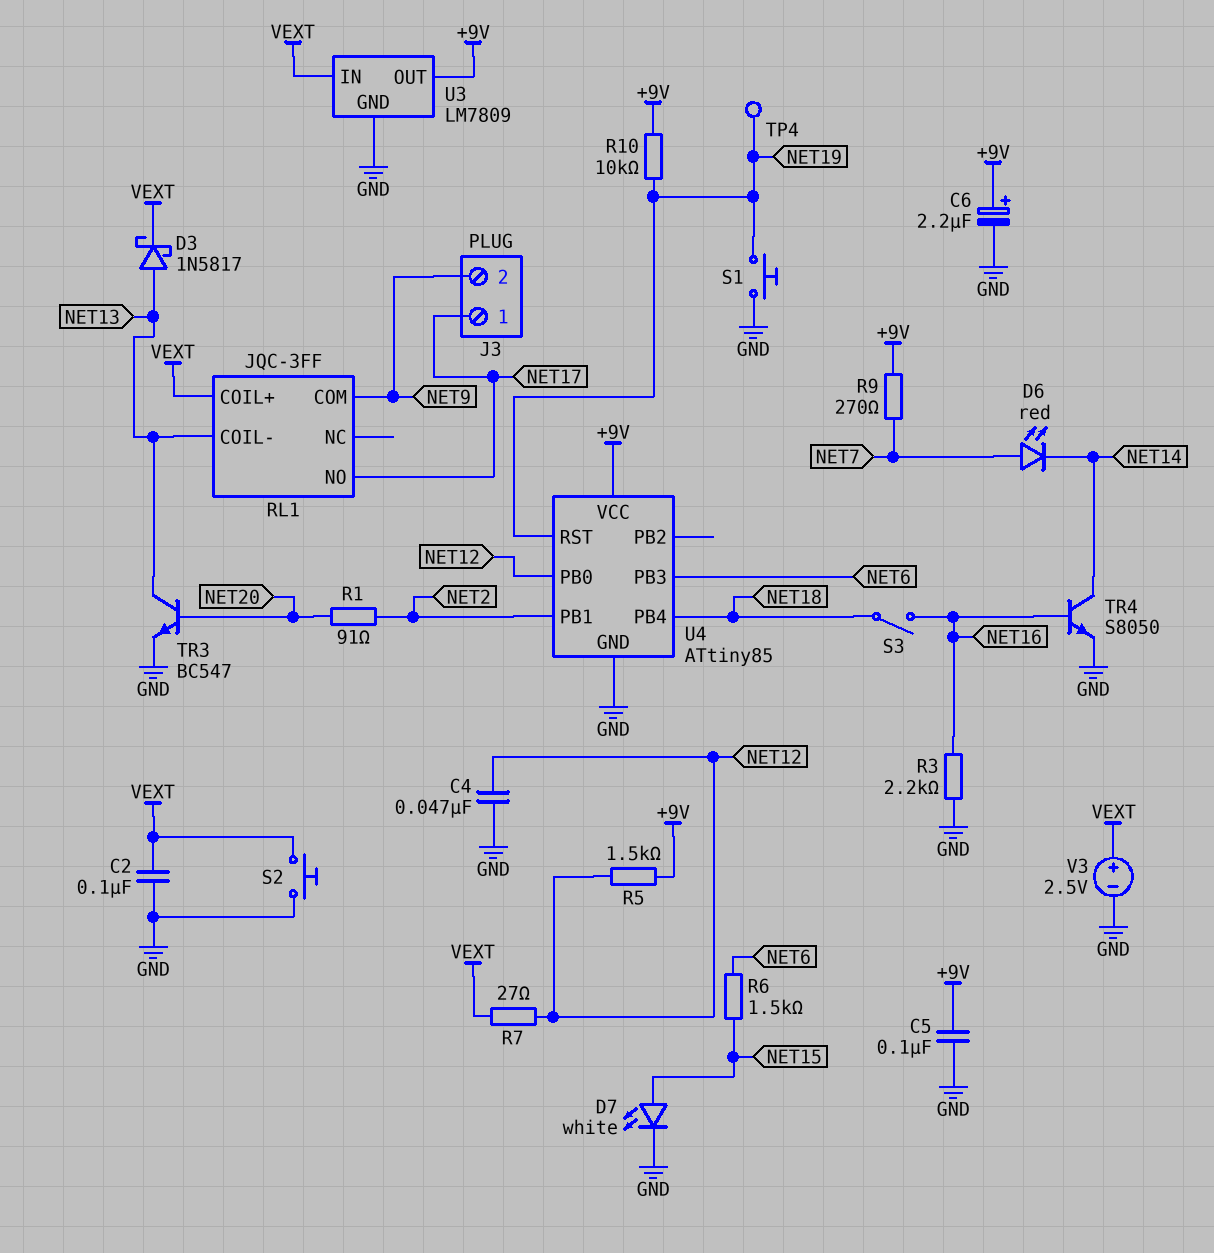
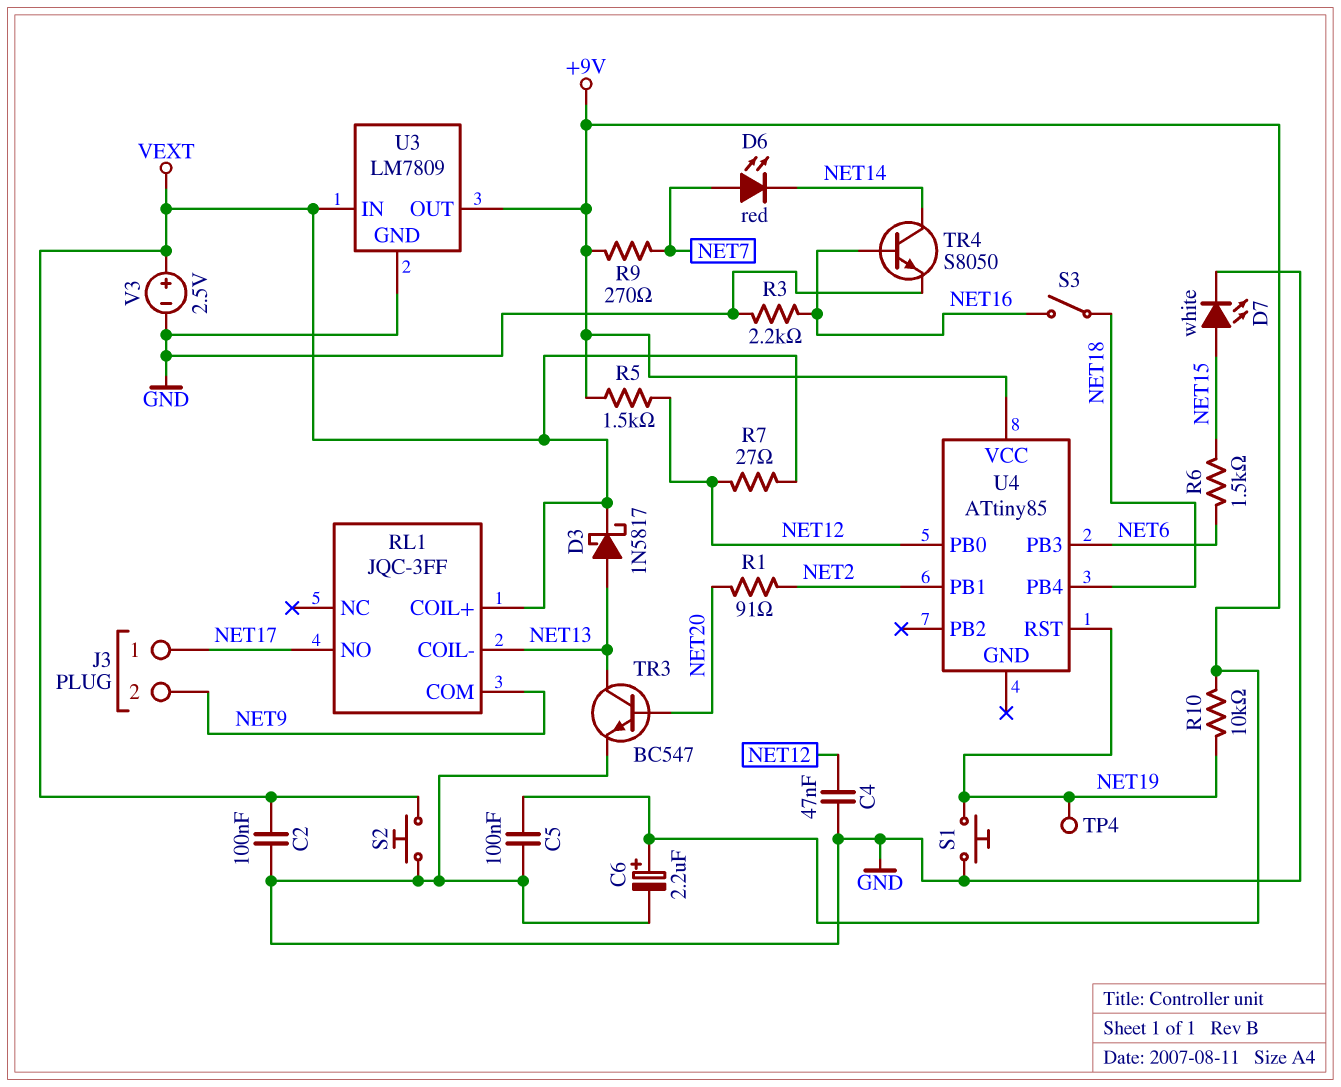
U4 pin GND: GND -> none

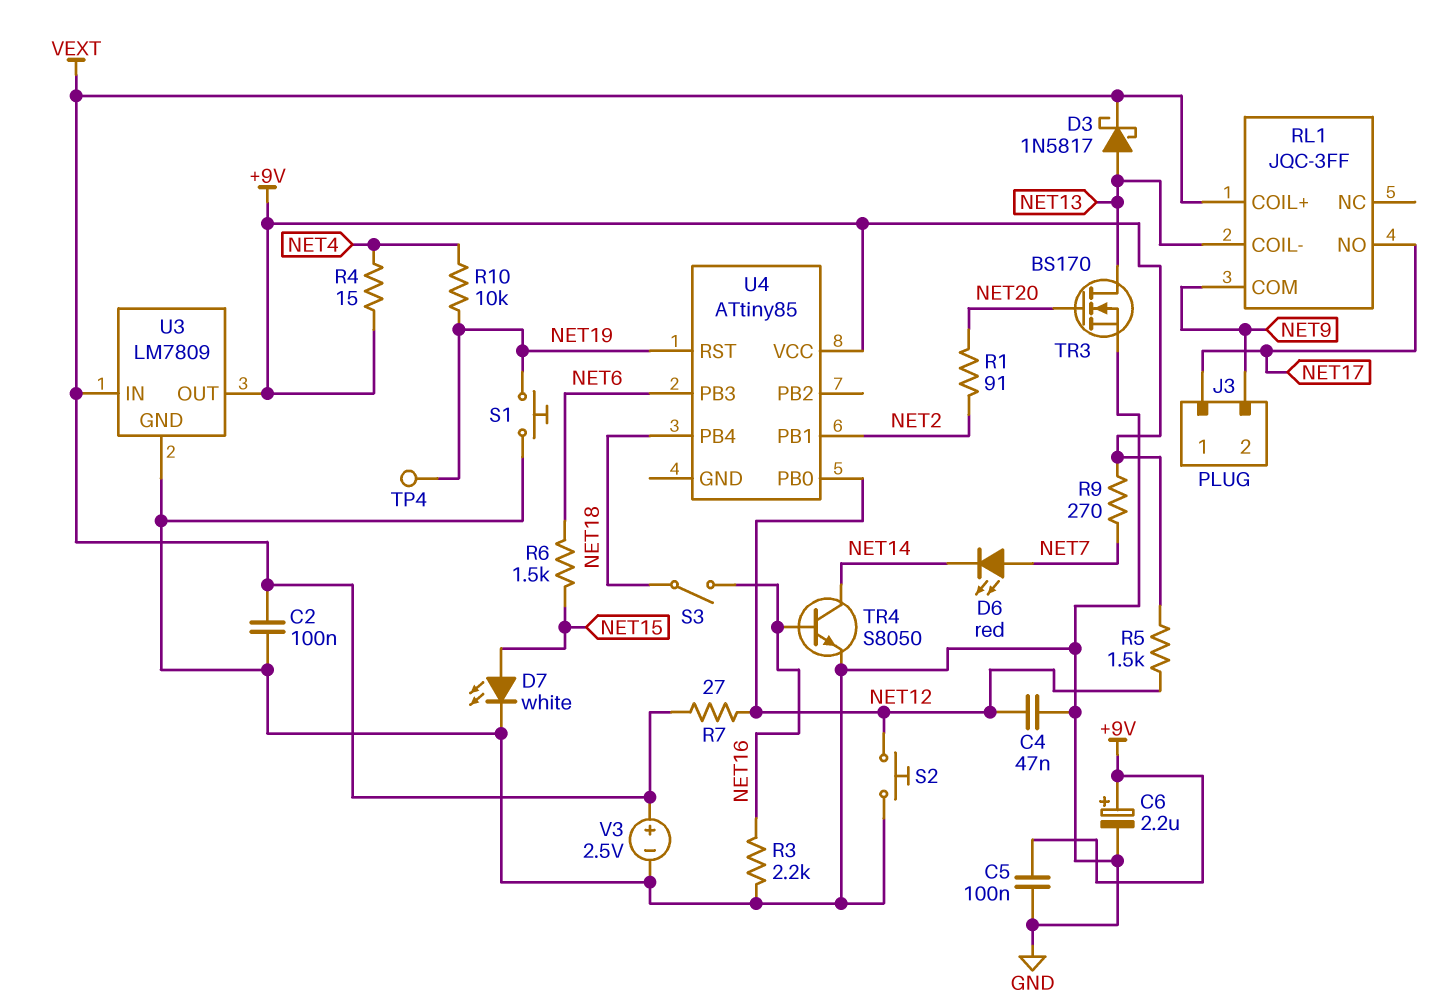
R4: none -> 15 (+9V, NET4)
R10: 10k (+9V, NET19) -> 10k (NET4, NET19)
S2: button (GND, VEXT) -> button (GND, NET12)
TR3: NPN BC547 (B NET20, C NET13, E GND) -> NMOS BS170 (G NET20, D NET13, S GND)

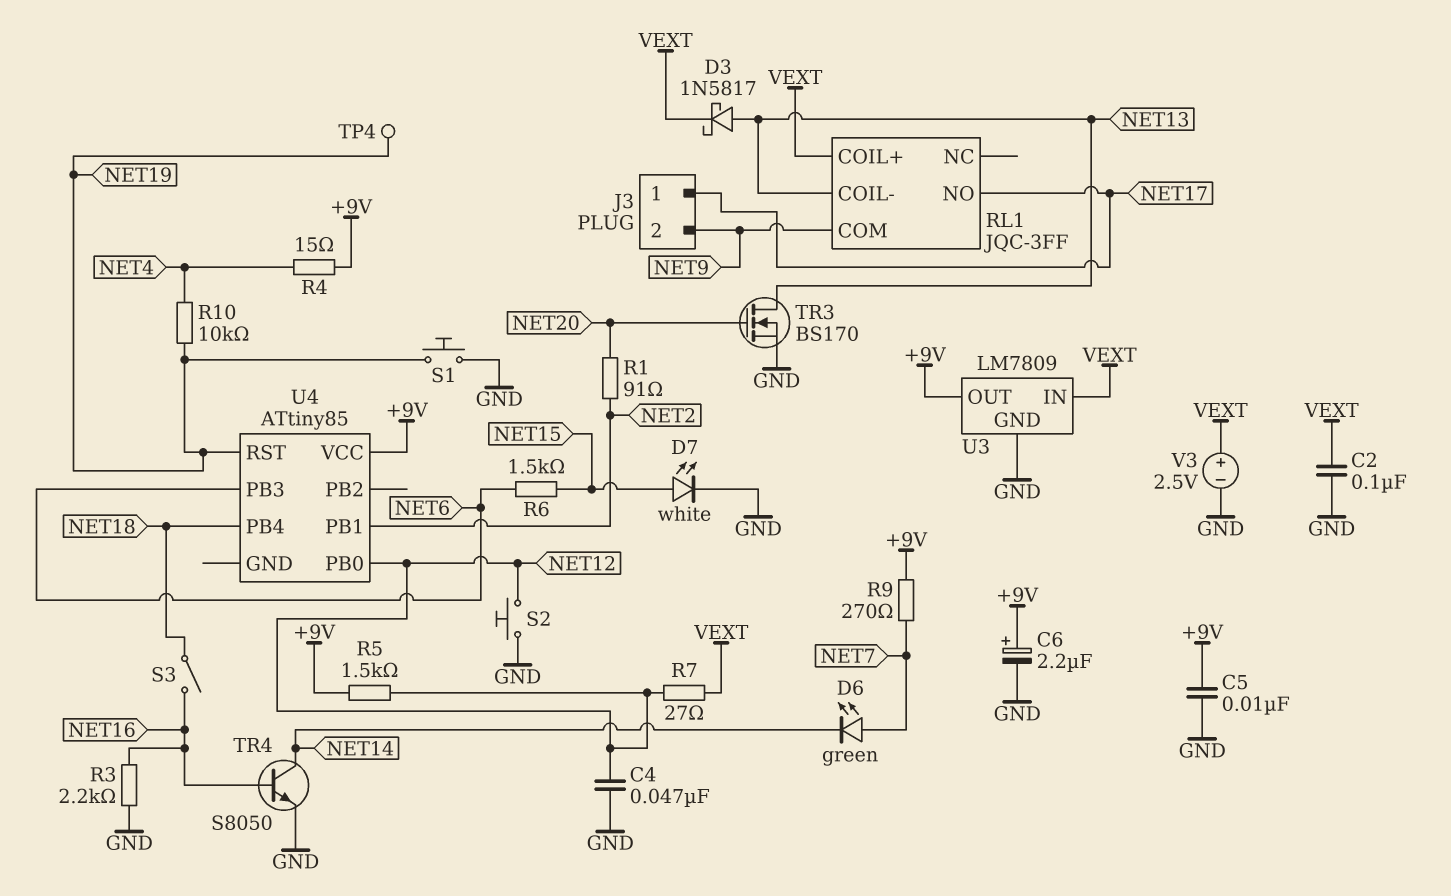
C5: 100nF (+9V, GND) -> 10nF (+9V, GND)
D6: LED red (A NET7, K NET14) -> LED green (A NET7, K NET14)

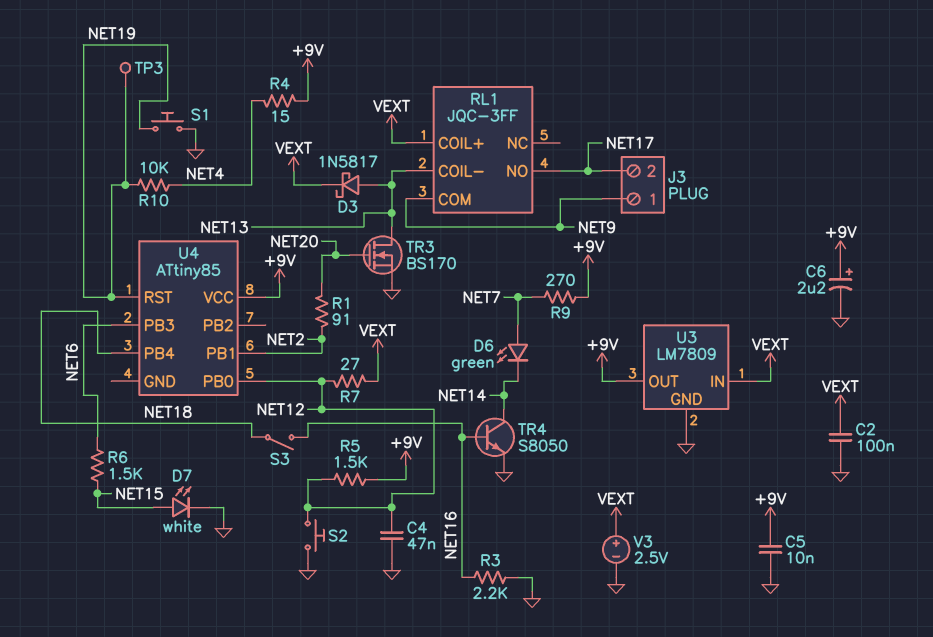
J3 pin 1: NET17 -> NET9
J3 pin 2: NET9 -> NET17
TP3: none -> test point (NET19)
TP4: test point (NET19) -> none

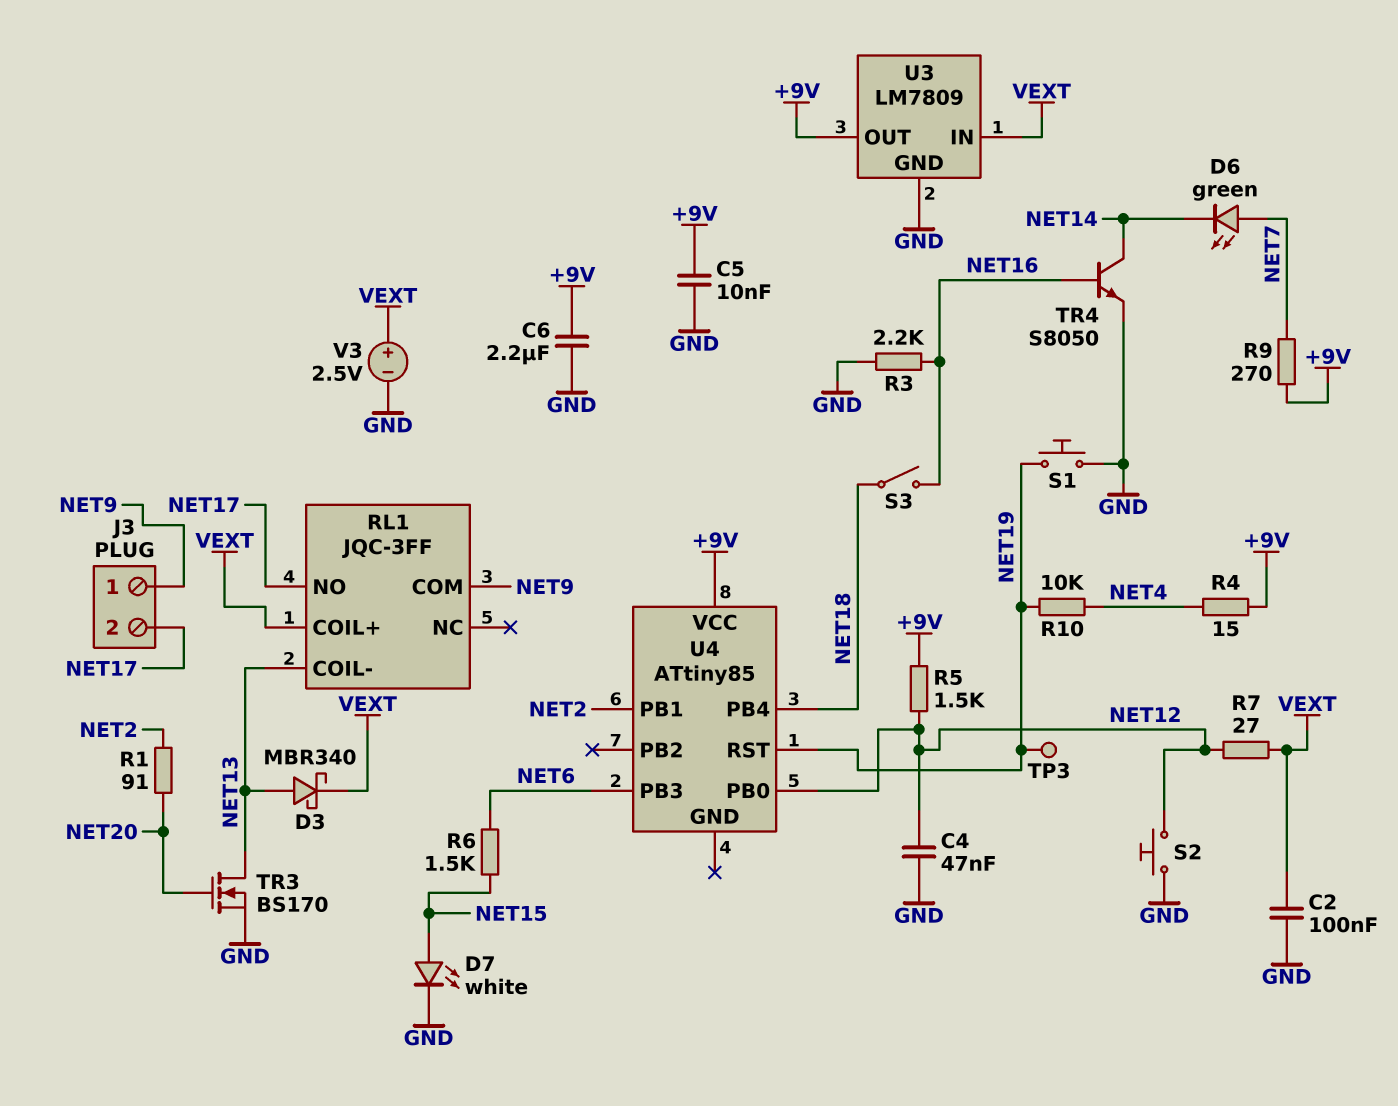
C6: 2.2uF (plus +9V, minus GND) -> 2.2uF (+9V, GND)
D3: schottky 1N5817 (A NET13, K VEXT) -> schottky MBR340 (A NET13, K VEXT)

